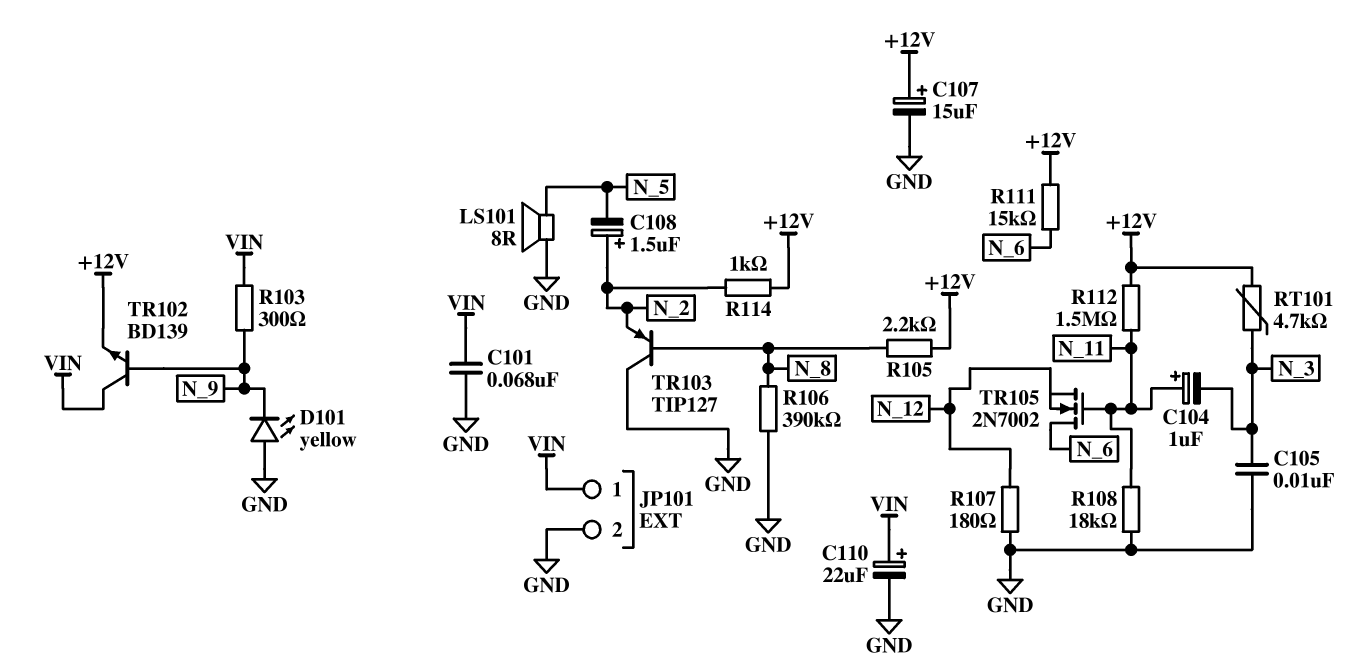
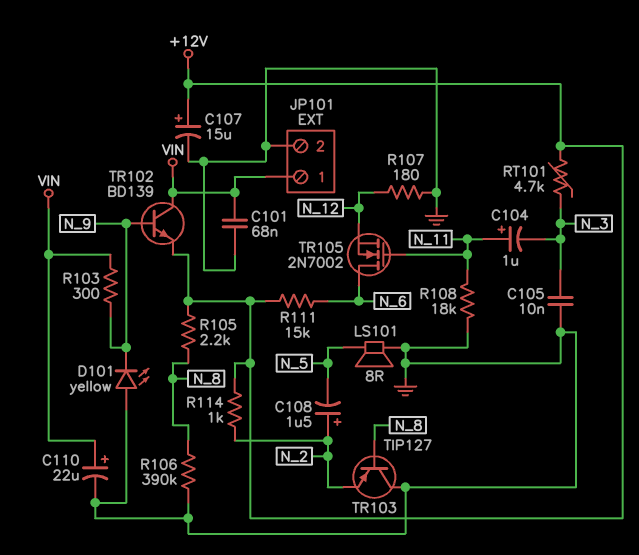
R112: 1.5M (+12V, N_11) -> none

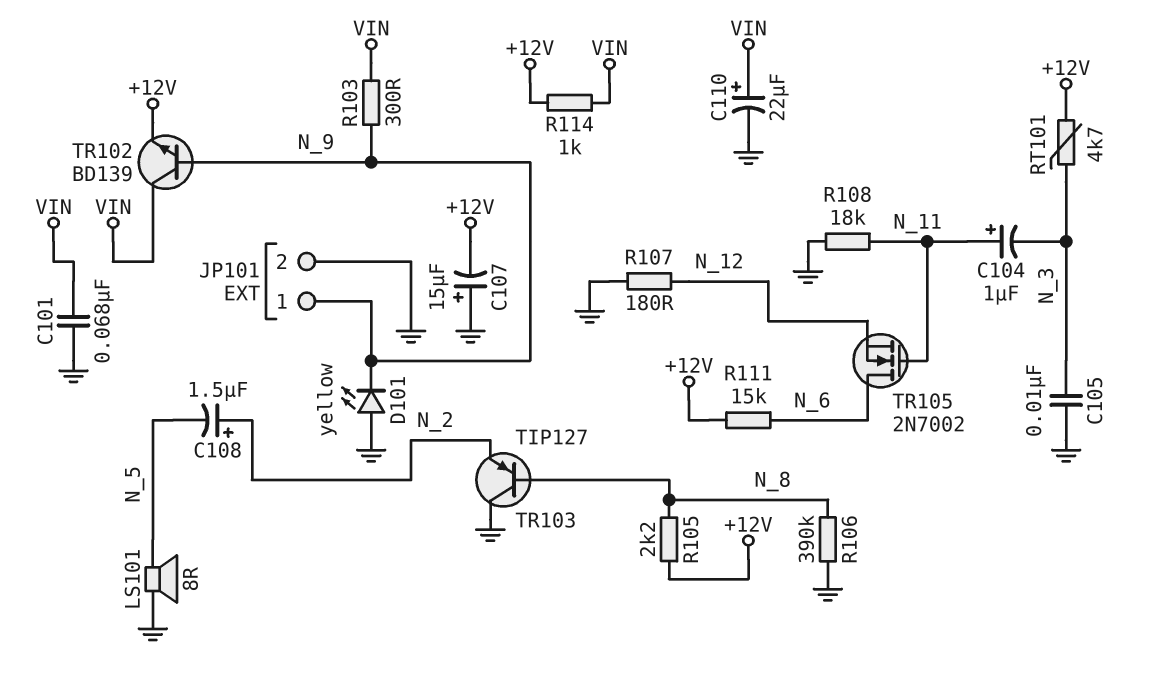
C107: 15uF (plus +12V, minus GND) -> 15uF (plus GND, minus +12V)
JP101 pin 1: VIN -> N_9
R114: 1k (+12V, N_2) -> 1k (+12V, VIN)

